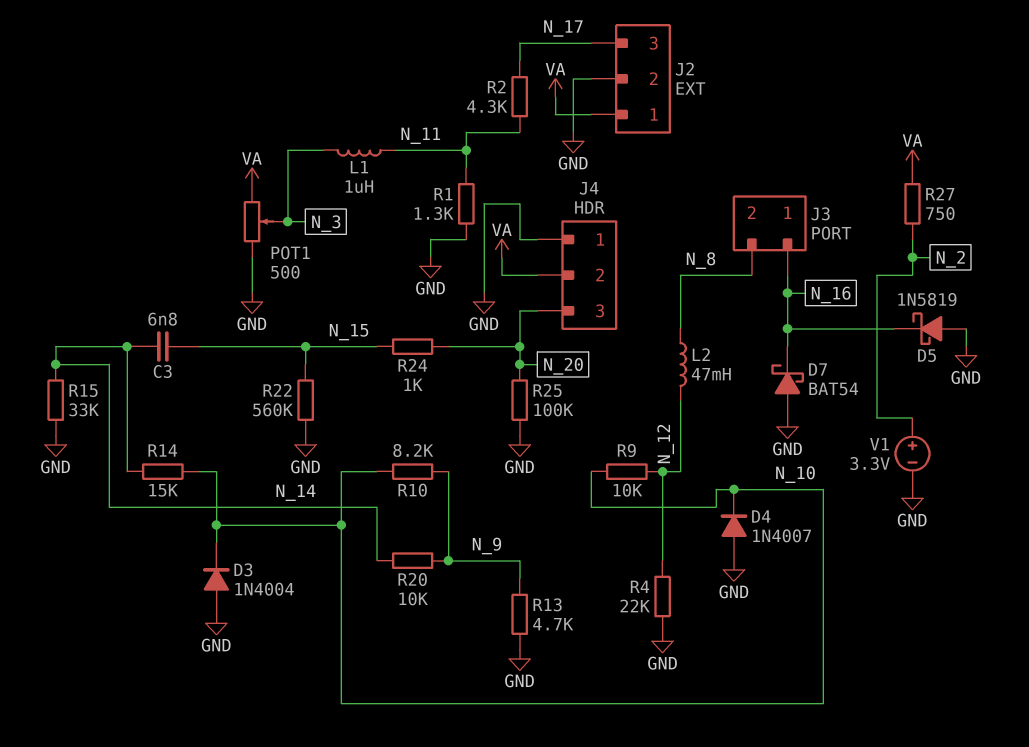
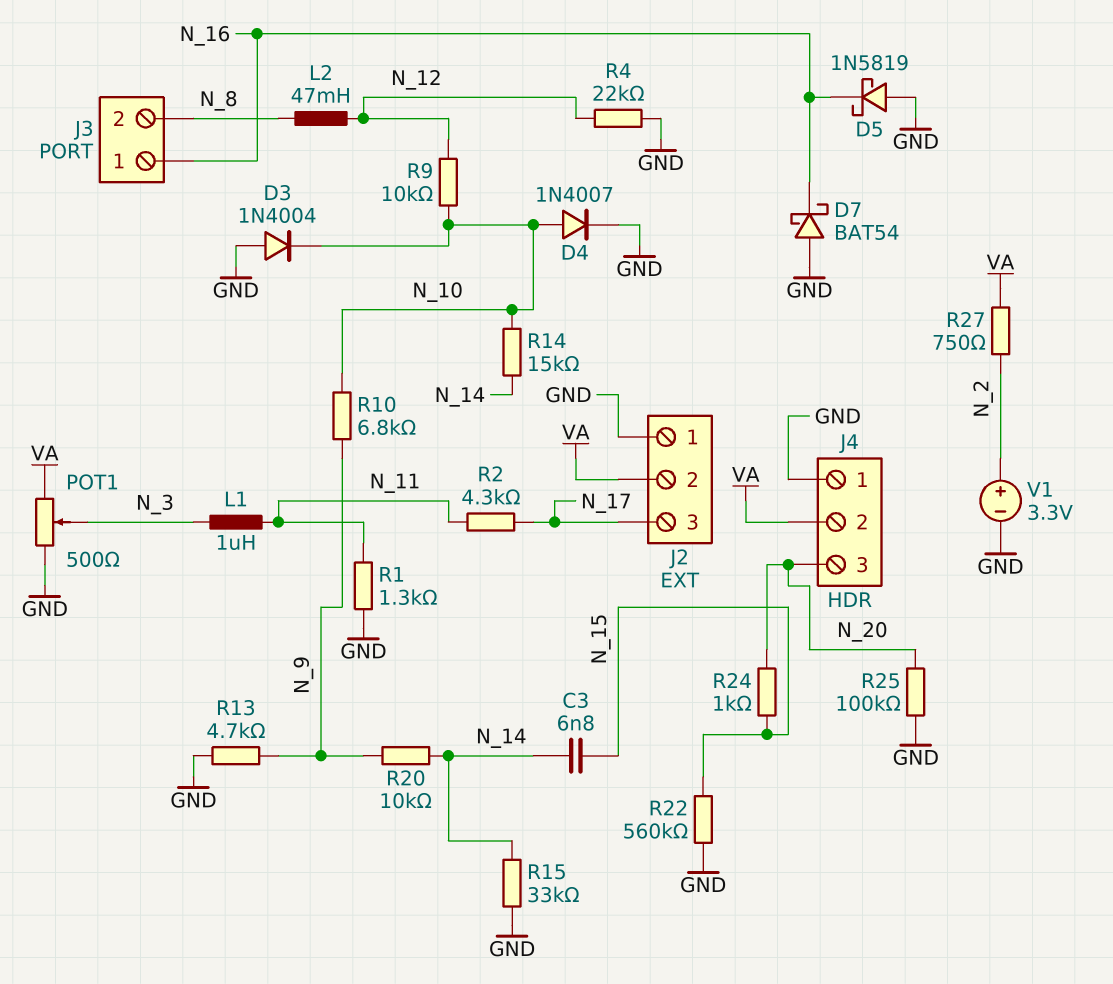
D4: diode 1N4007 (A GND, K N_10) -> diode 1N4007 (A N_10, K GND)
J2 pin 1: VA -> GND
J2 pin 2: GND -> VA
R10: 8.2k (N_9, N_10) -> 6.8k (N_9, N_10)

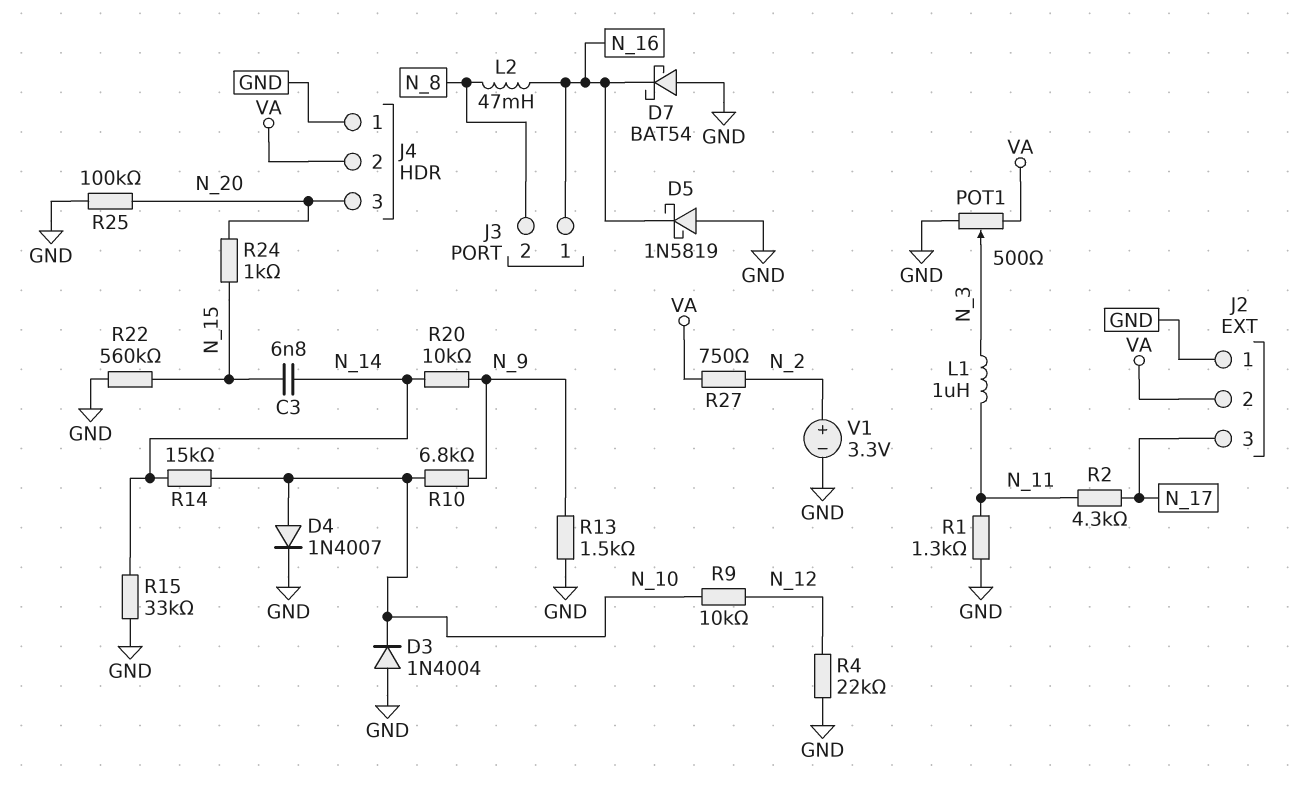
L2: 47mH (N_8, N_12) -> 47mH (N_8, N_16)
R13: 4.7k (GND, N_9) -> 1.5k (GND, N_9)

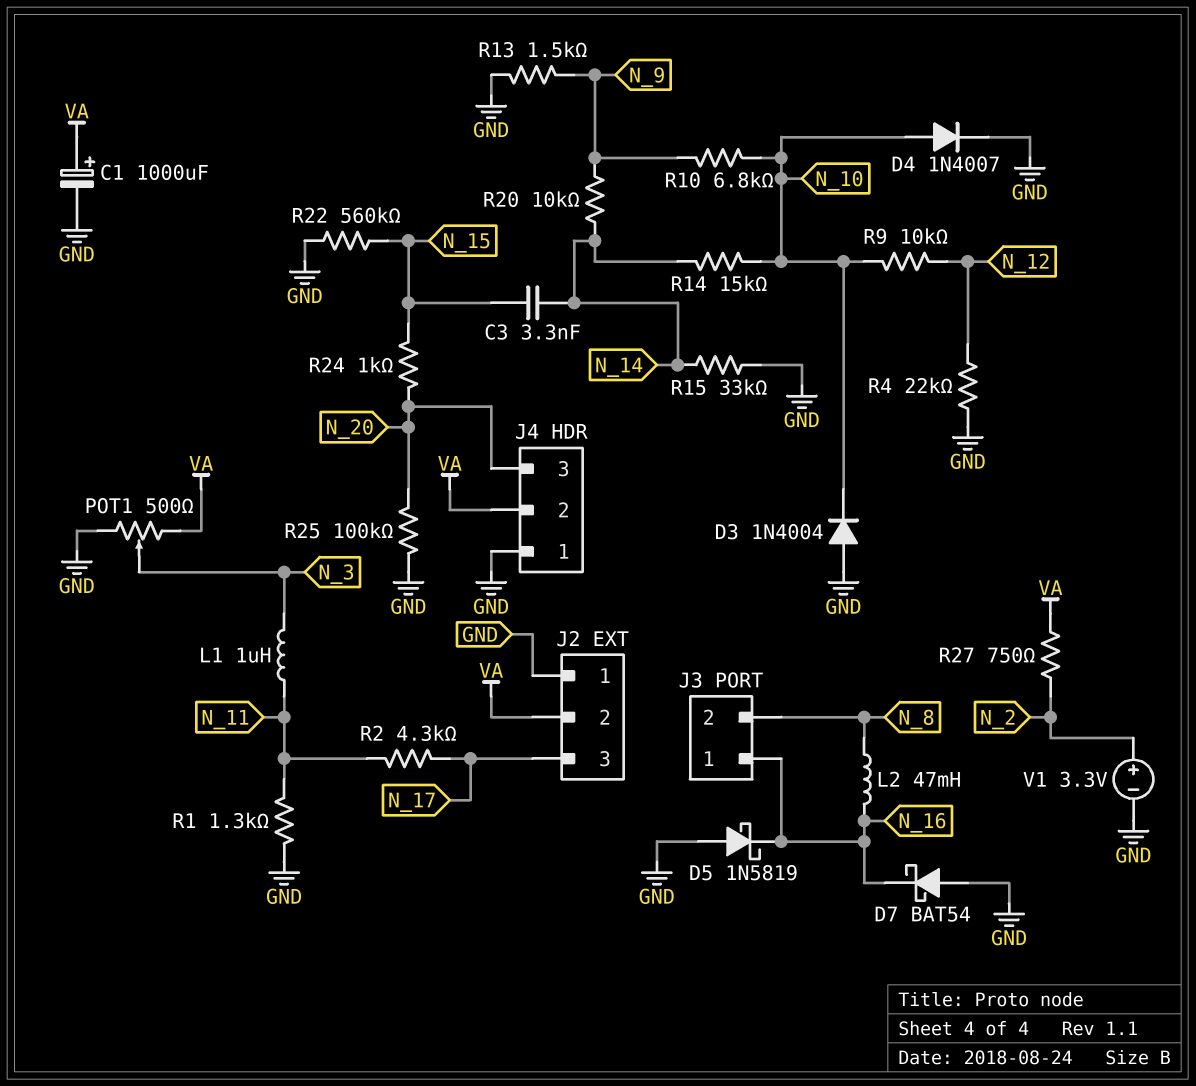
C1: none -> 1000uF (plus VA, minus GND)
C3: 6.8nF (N_14, N_15) -> 3.3nF (N_14, N_15)

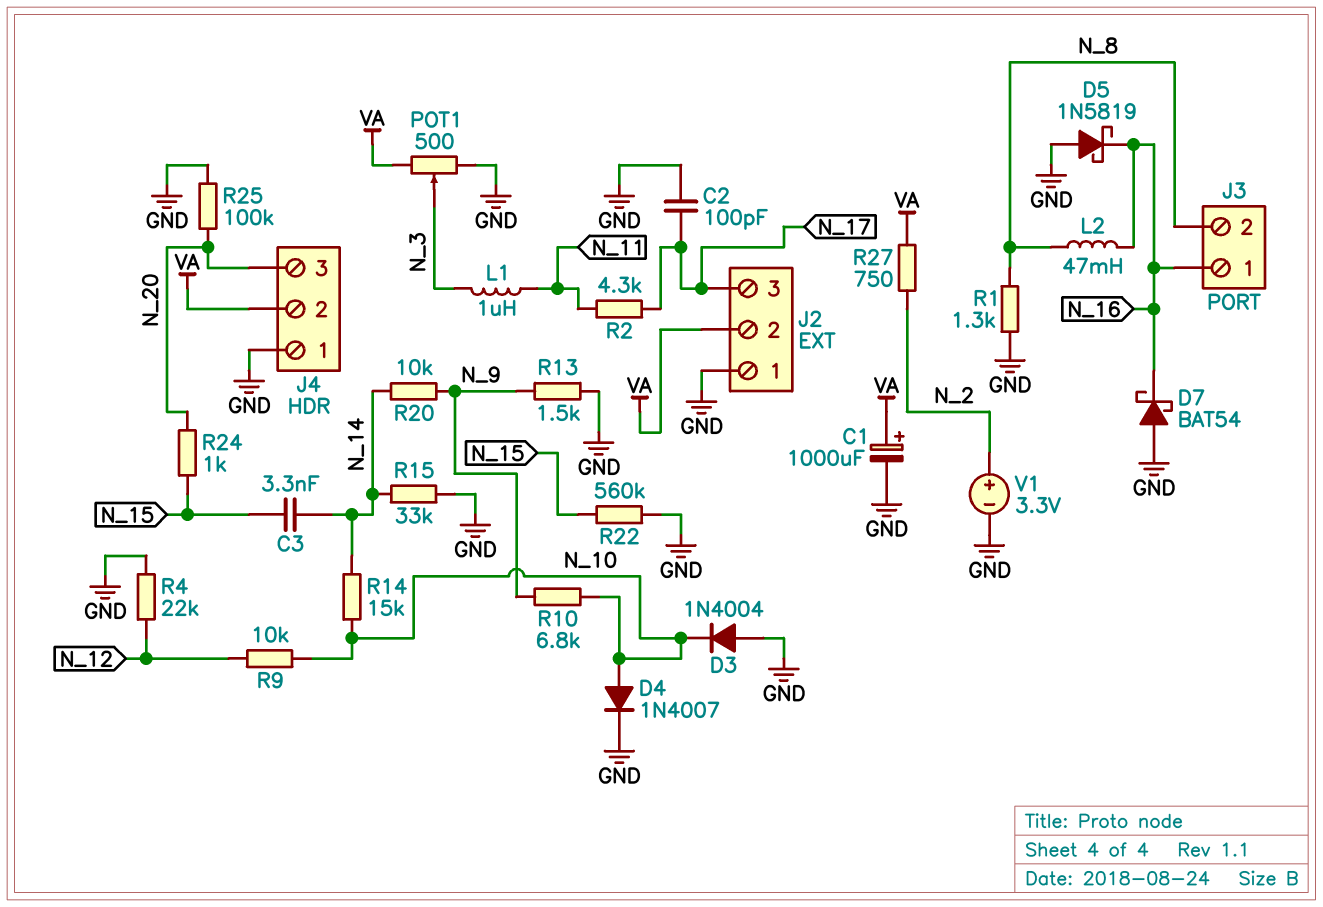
C2: none -> 100pF (GND, N_17)
R1: 1.3k (GND, N_11) -> 1.3k (GND, N_8)

